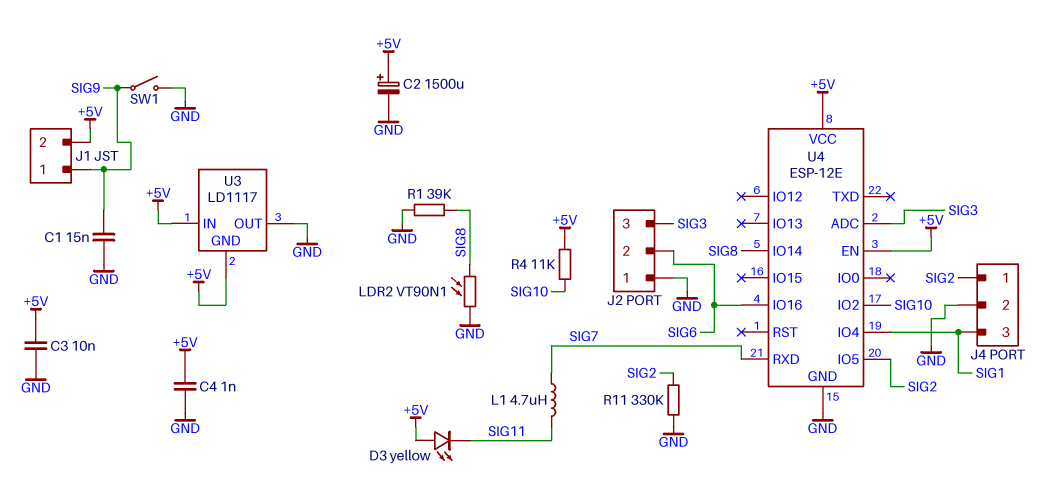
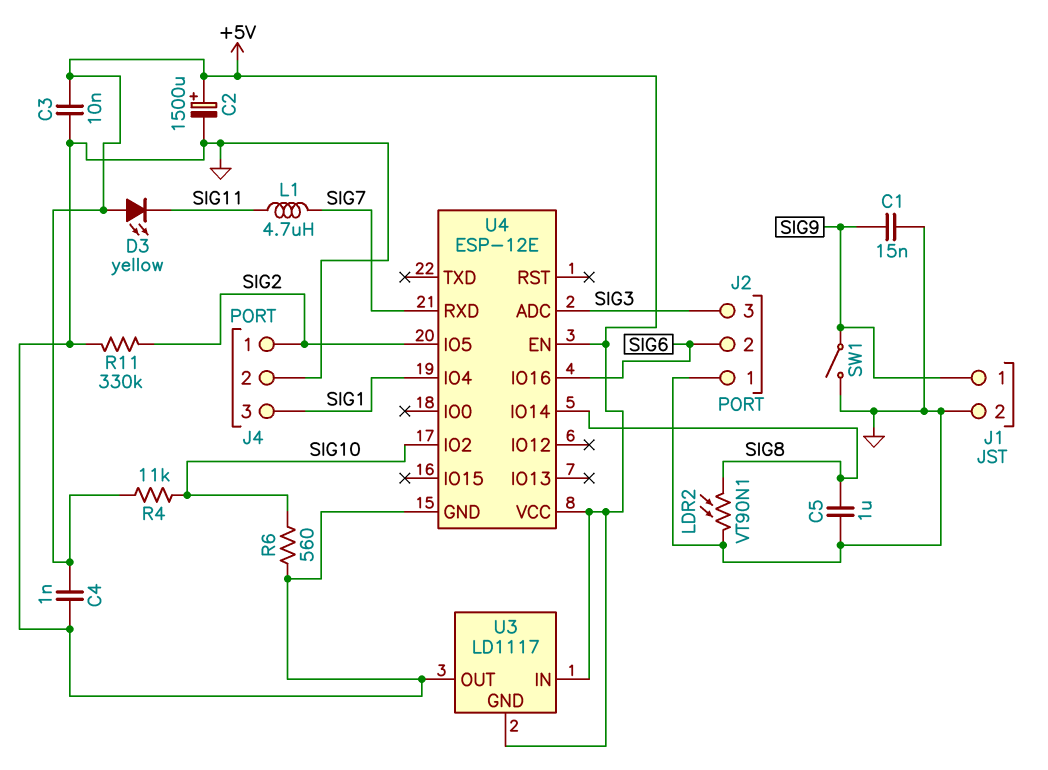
C5: none -> 1uF (GND, SIG8)
J1 pin 2: +5V -> GND
R1: 39k (GND, SIG8) -> none
R6: none -> 560 (GND, SIG10)

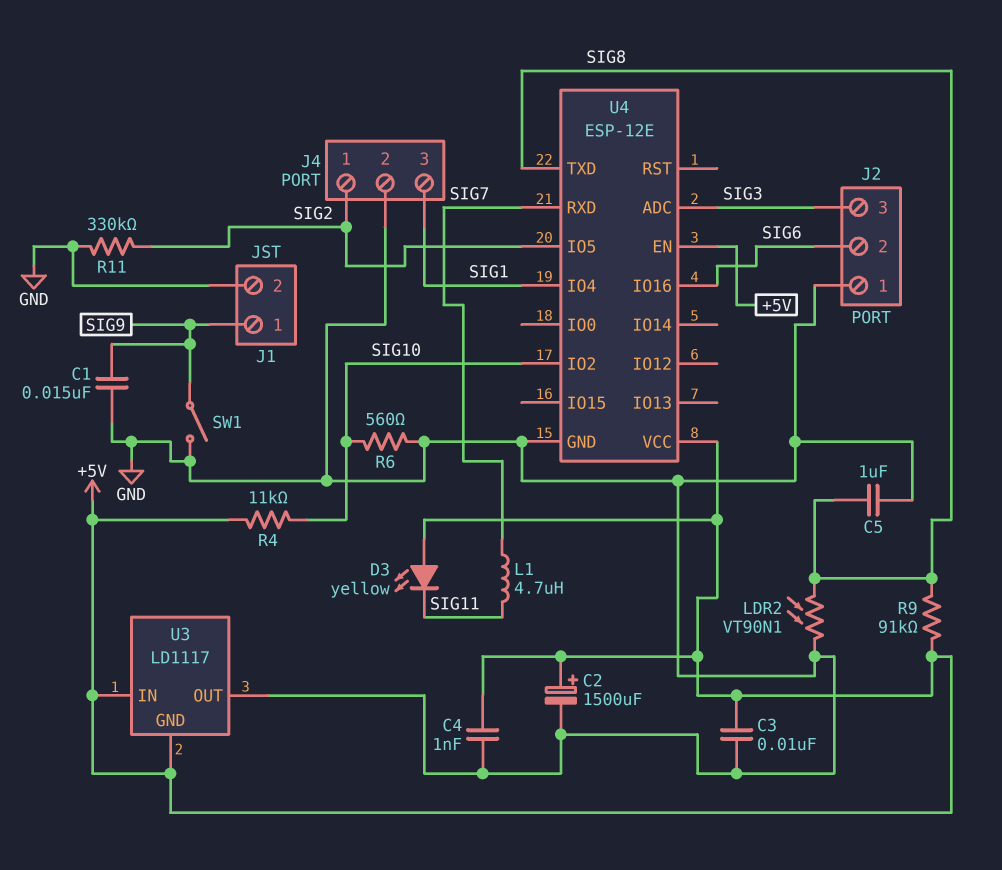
R9: none -> 91k (+5V, SIG8)
U4 pin IO14: SIG8 -> none
U4 pin TXD: none -> SIG8

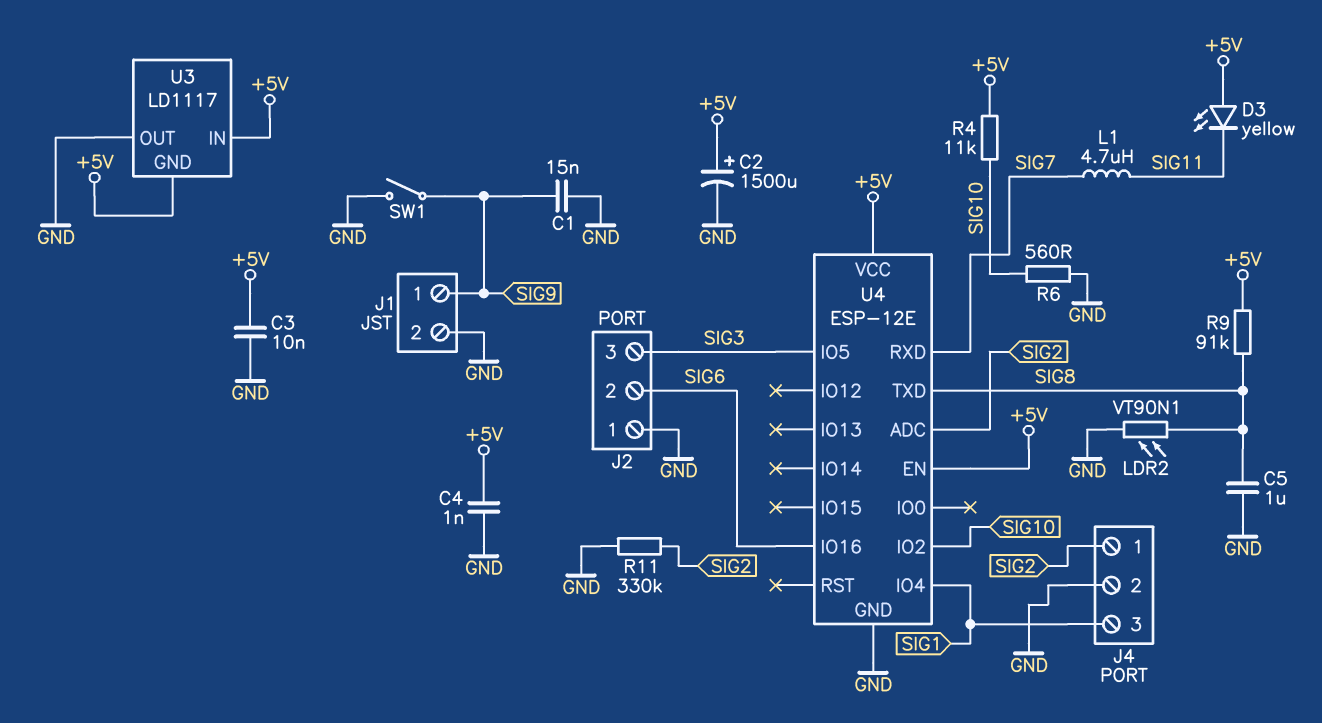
U4 pin ADC: SIG3 -> SIG2
U4 pin IO5: SIG2 -> SIG3

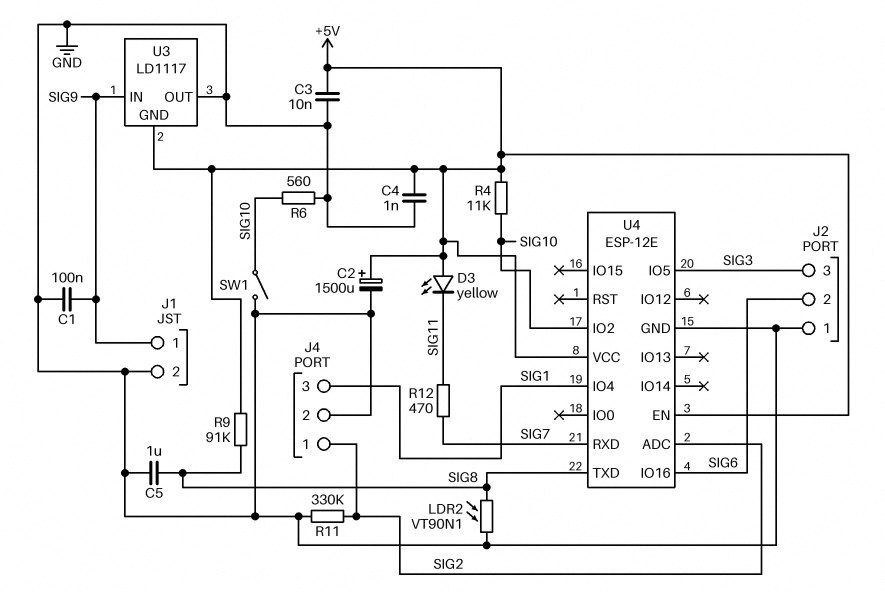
C1: 15nF (GND, SIG9) -> 100nF (GND, SIG9)
L1: 4.7uH (SIG7, SIG11) -> none
R12: none -> 470 (SIG7, SIG11)
SW1: switch (GND, SIG9) -> switch (GND, SIG10)
U3 pin IN: +5V -> SIG9

